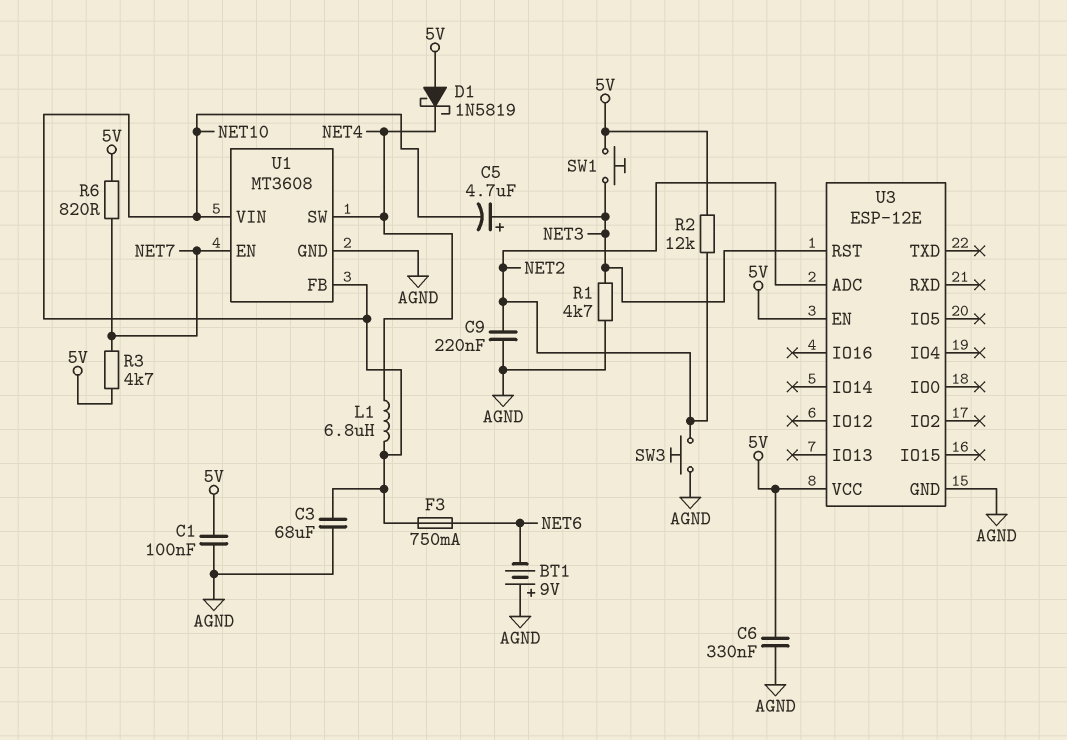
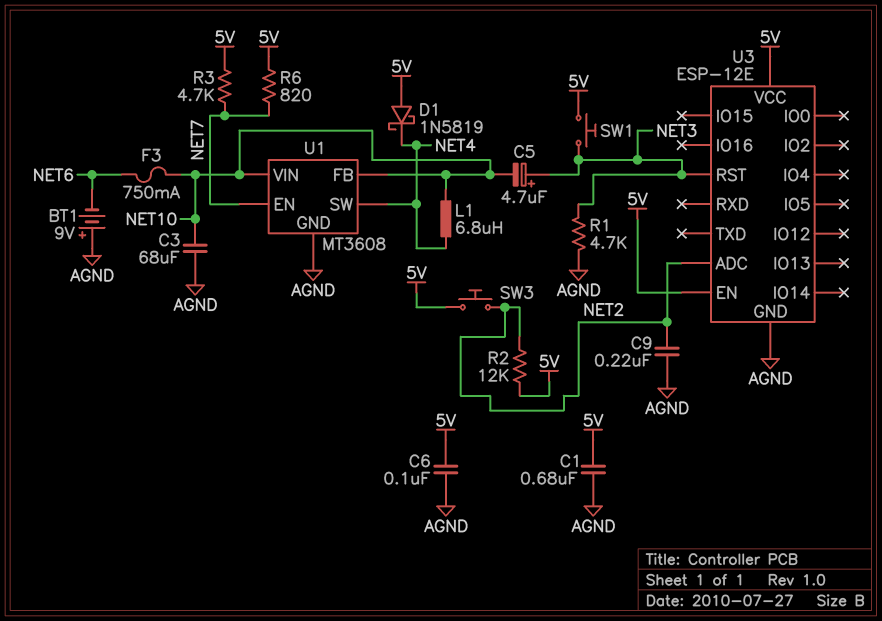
C1: 100nF (5V, AGND) -> 680nF (5V, AGND)
C6: 330nF (5V, AGND) -> 100nF (5V, AGND)
SW3: button (AGND, NET2) -> button (5V, NET2)

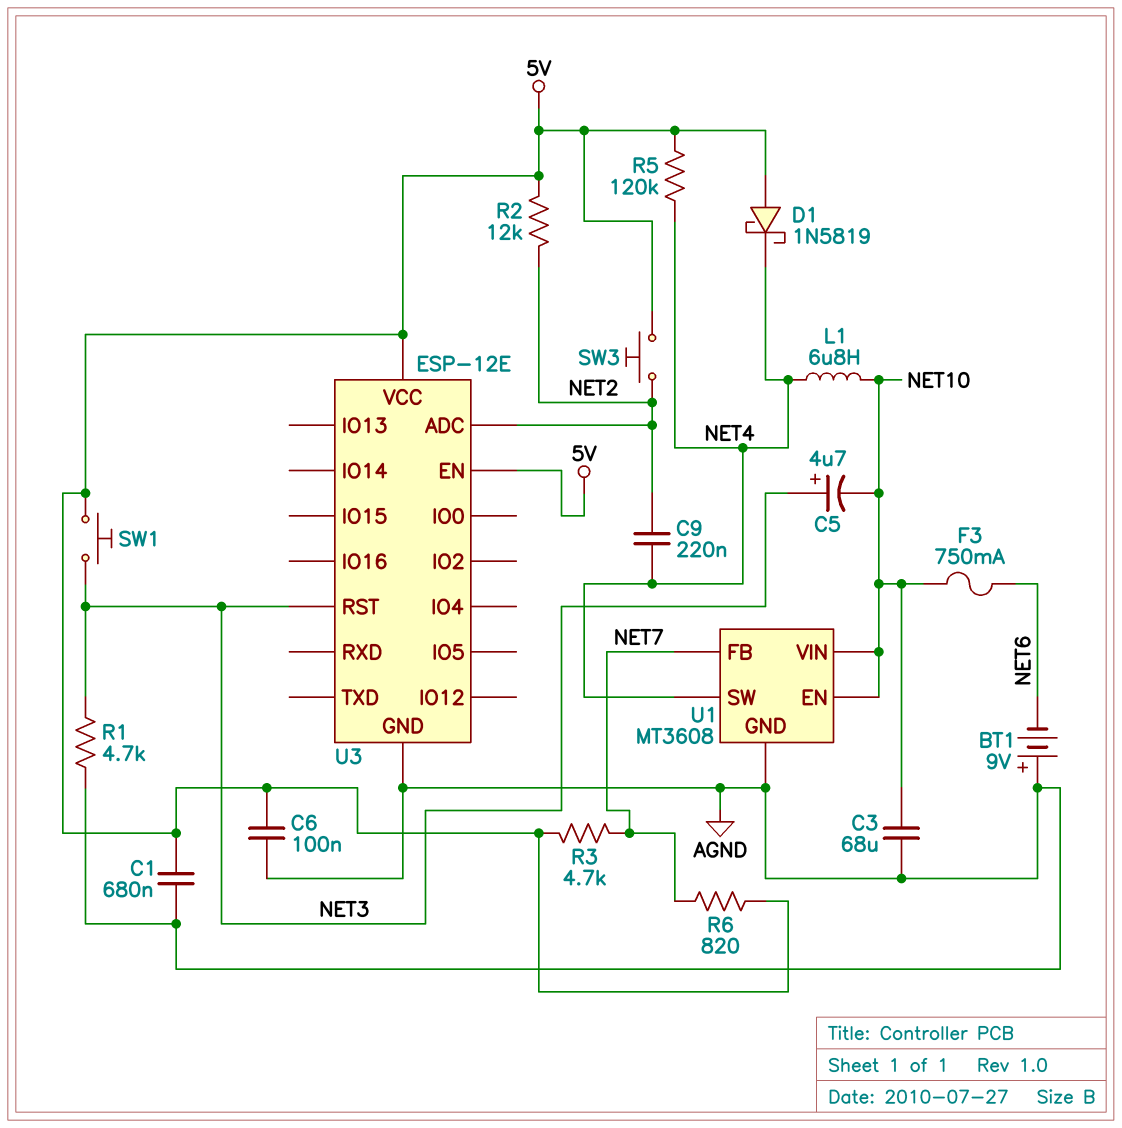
C9: 220nF (AGND, NET2) -> 220nF (NET2, NET4)
R5: none -> 120k (5V, NET4)
U1 pin EN: NET7 -> NET10
U1 pin FB: NET10 -> NET7

